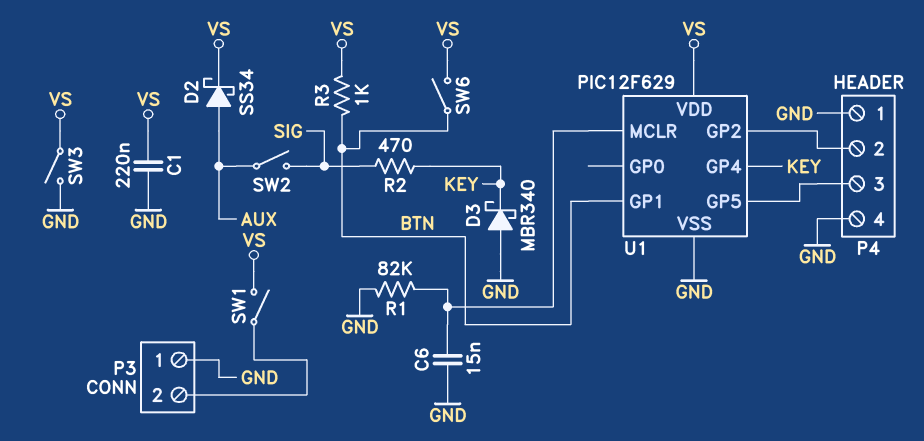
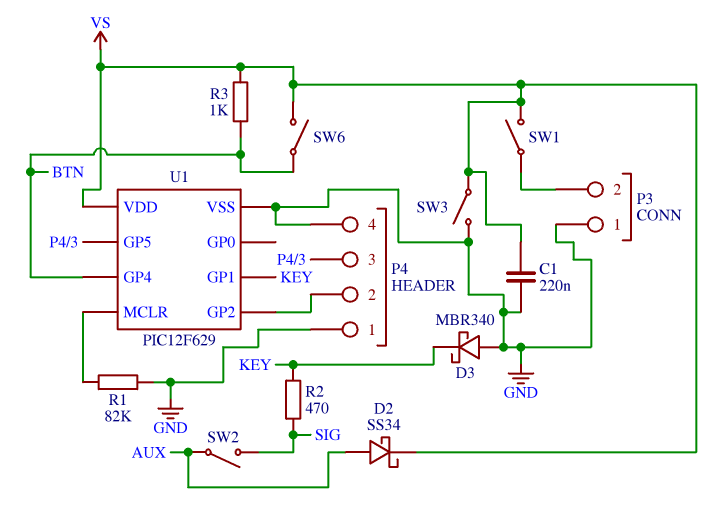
C6: 15nF (GND, U1/MCLR) -> none
U1 pin GP1: BTN -> KEY
U1 pin GP4: KEY -> BTN

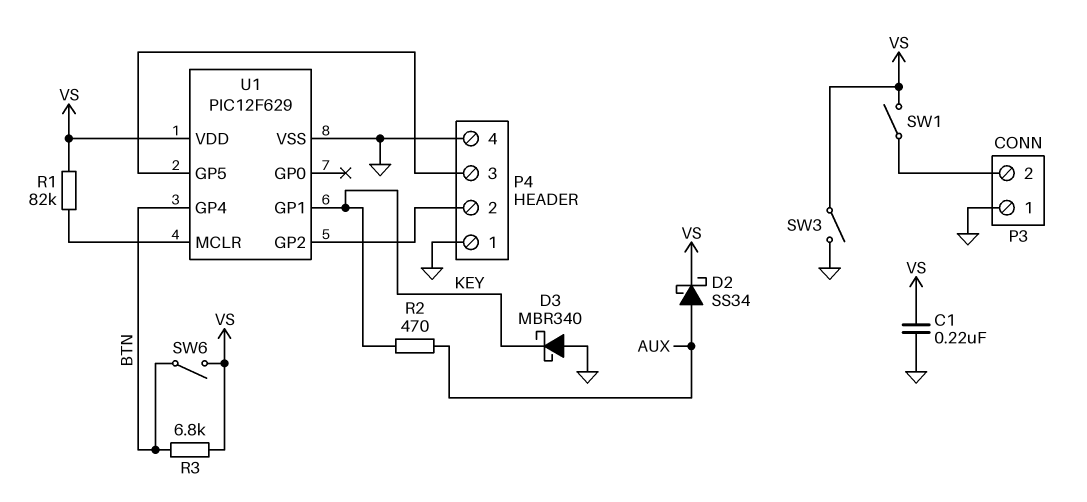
R1: 82k (GND, U1/MCLR) -> 82k (U1/MCLR, VS)
R2: 470 (KEY, SIG) -> 470 (AUX, KEY)
R3: 1k (BTN, VS) -> 6.8k (BTN, VS)
SW2: switch (AUX, SIG) -> none

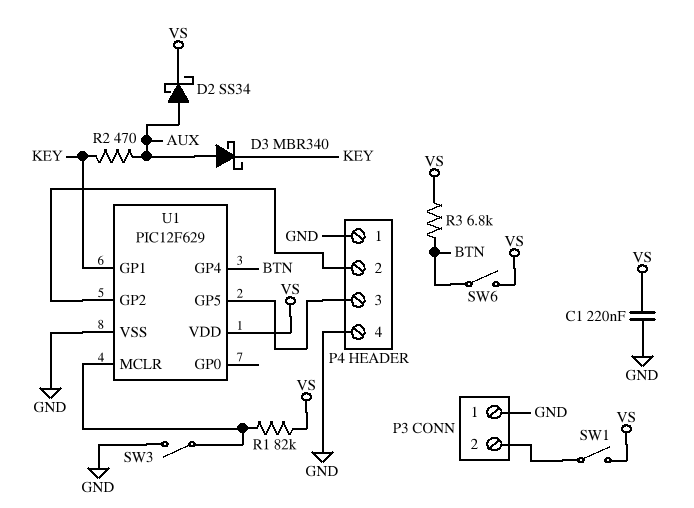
D3: schottky MBR340 (A GND, K KEY) -> schottky MBR340 (A AUX, K KEY)
SW3: switch (GND, VS) -> switch (GND, U1/MCLR)

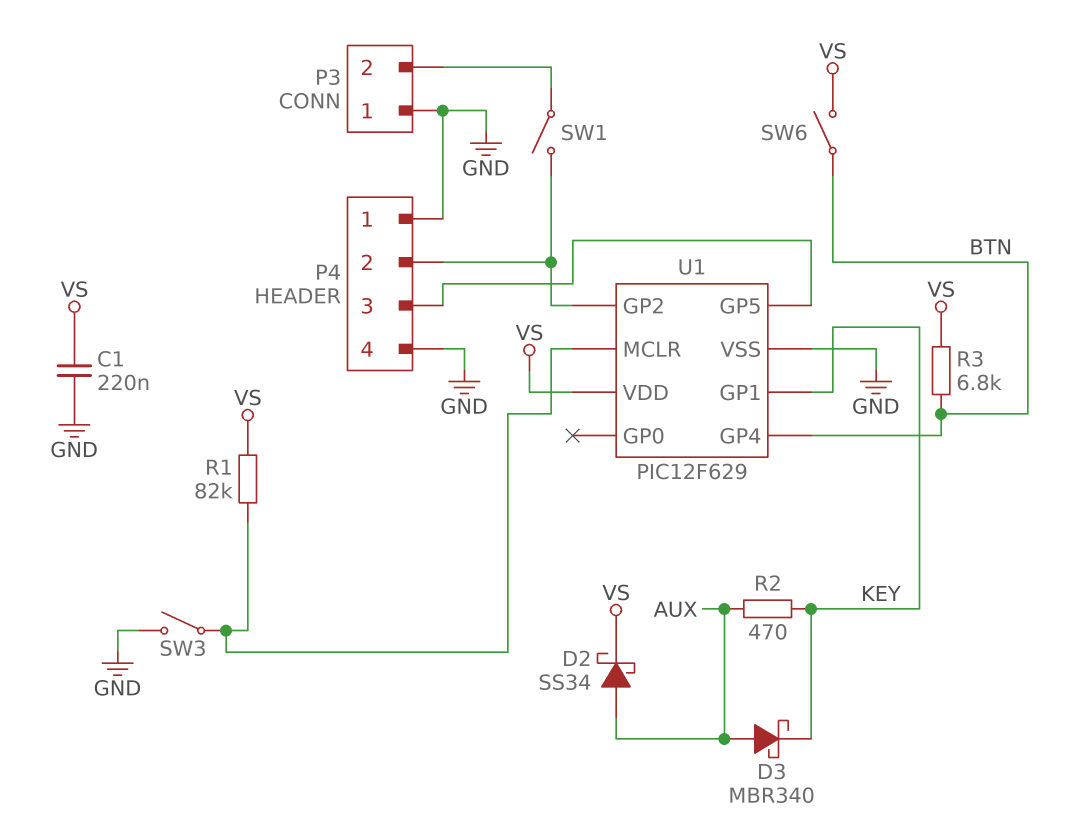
SW1: switch (P3/2, VS) -> switch (P3/2, P4/2)

